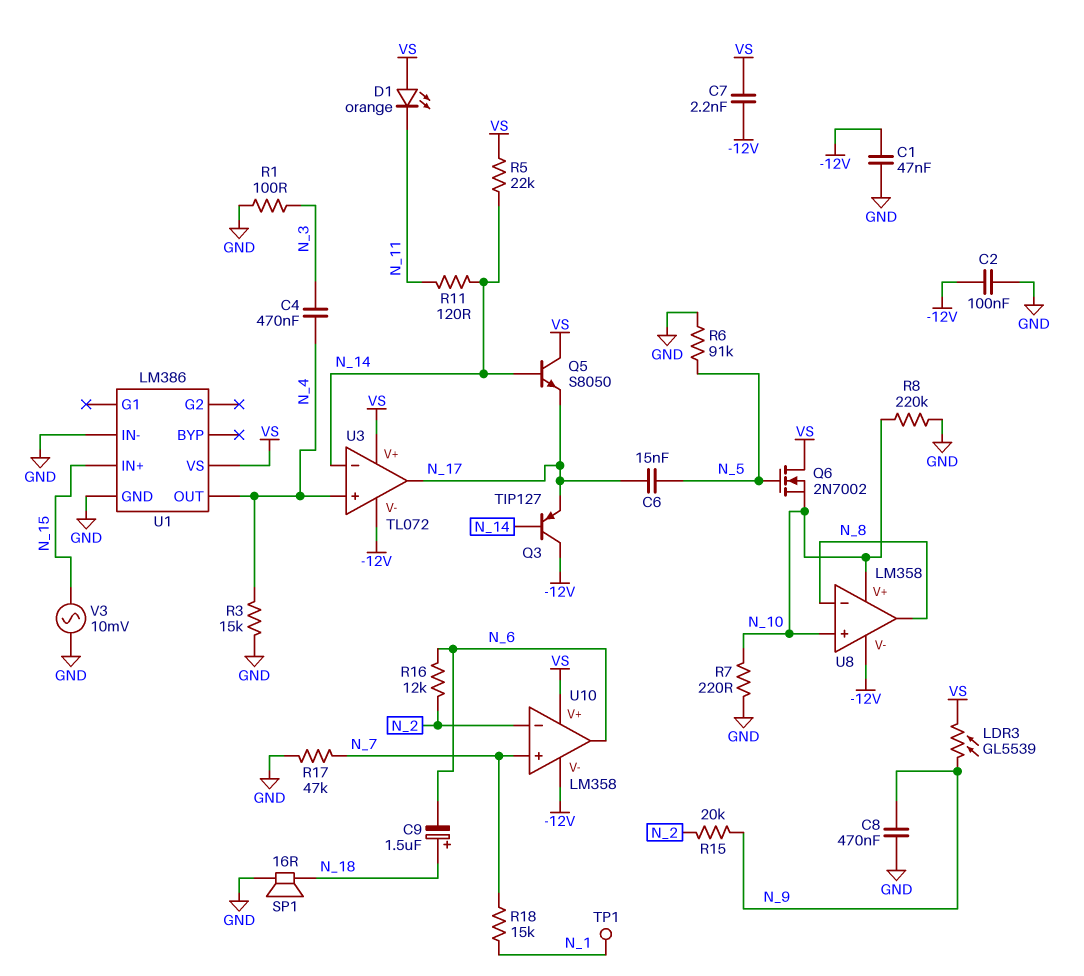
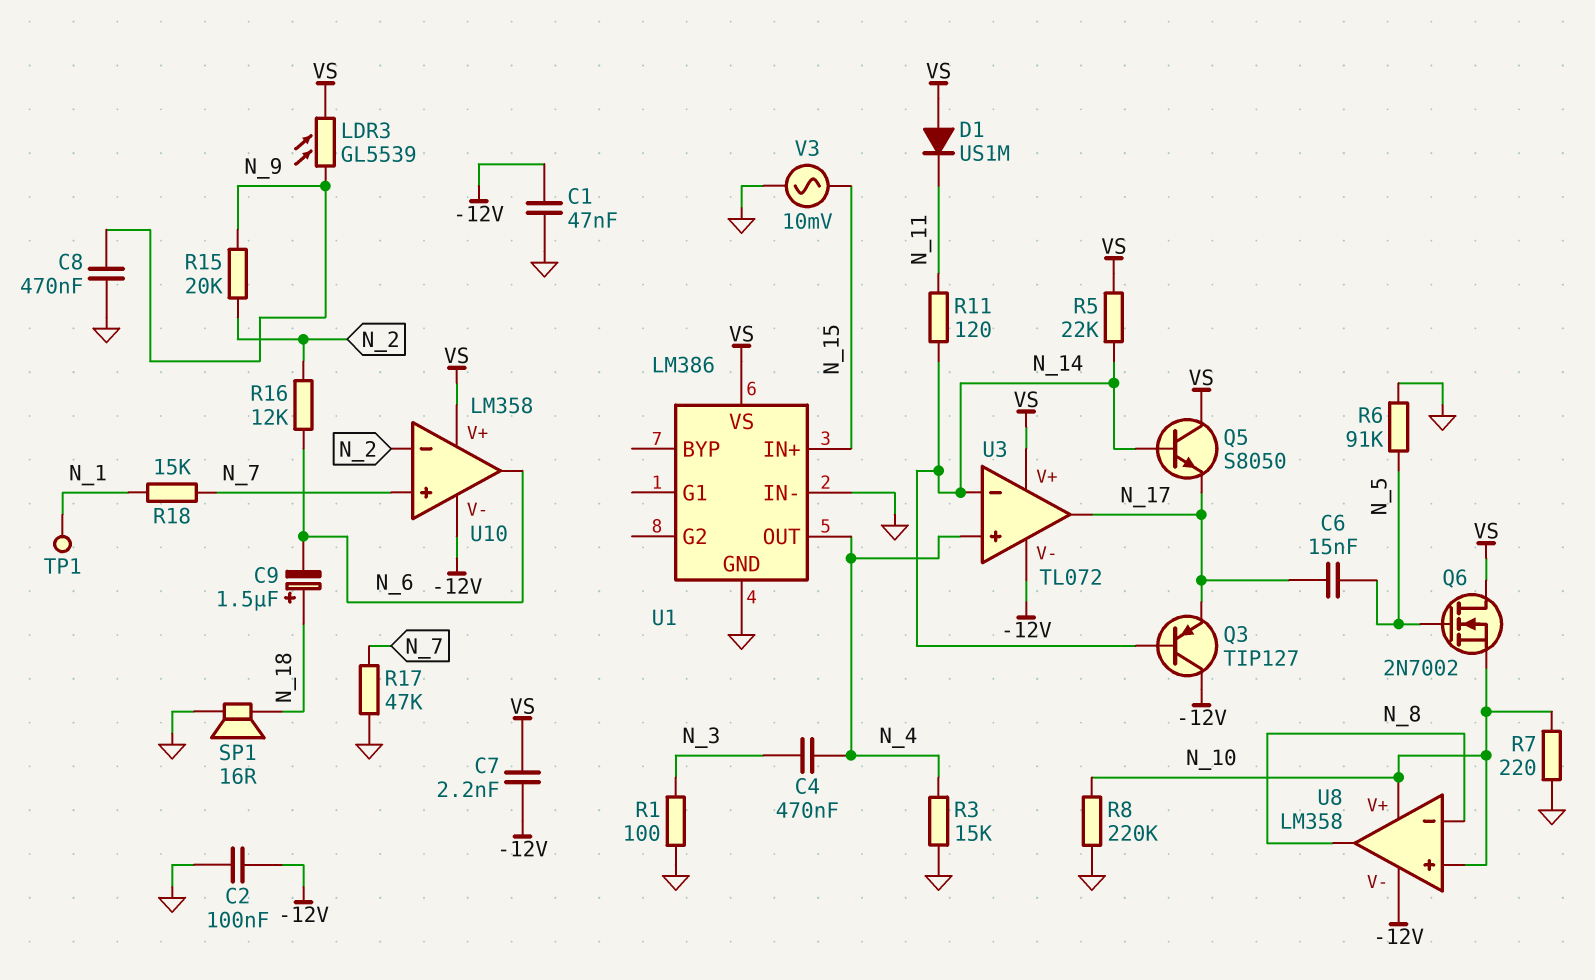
D1: LED orange (A VS, K N_11) -> diode US1M (A VS, K N_11)

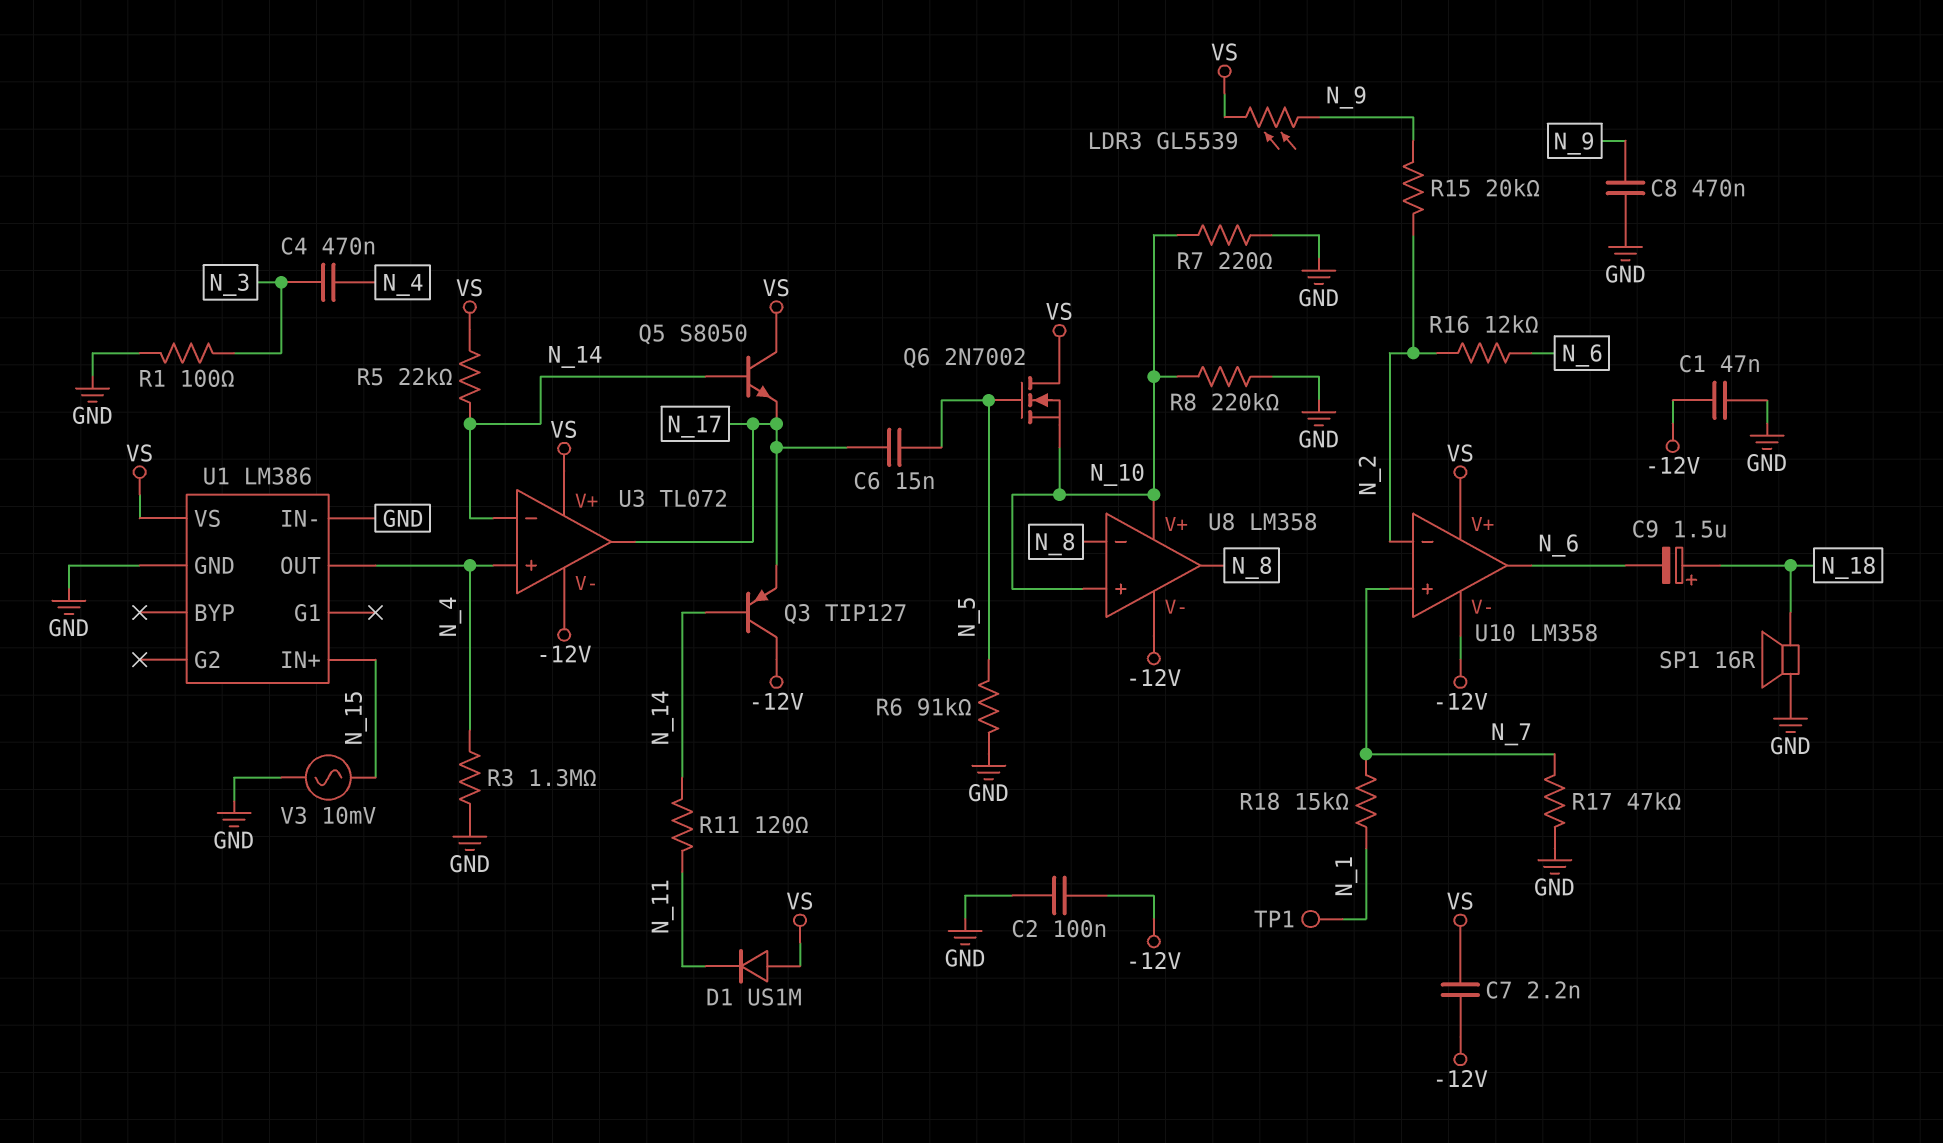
R3: 15k (GND, N_4) -> 1.3M (GND, N_4)

